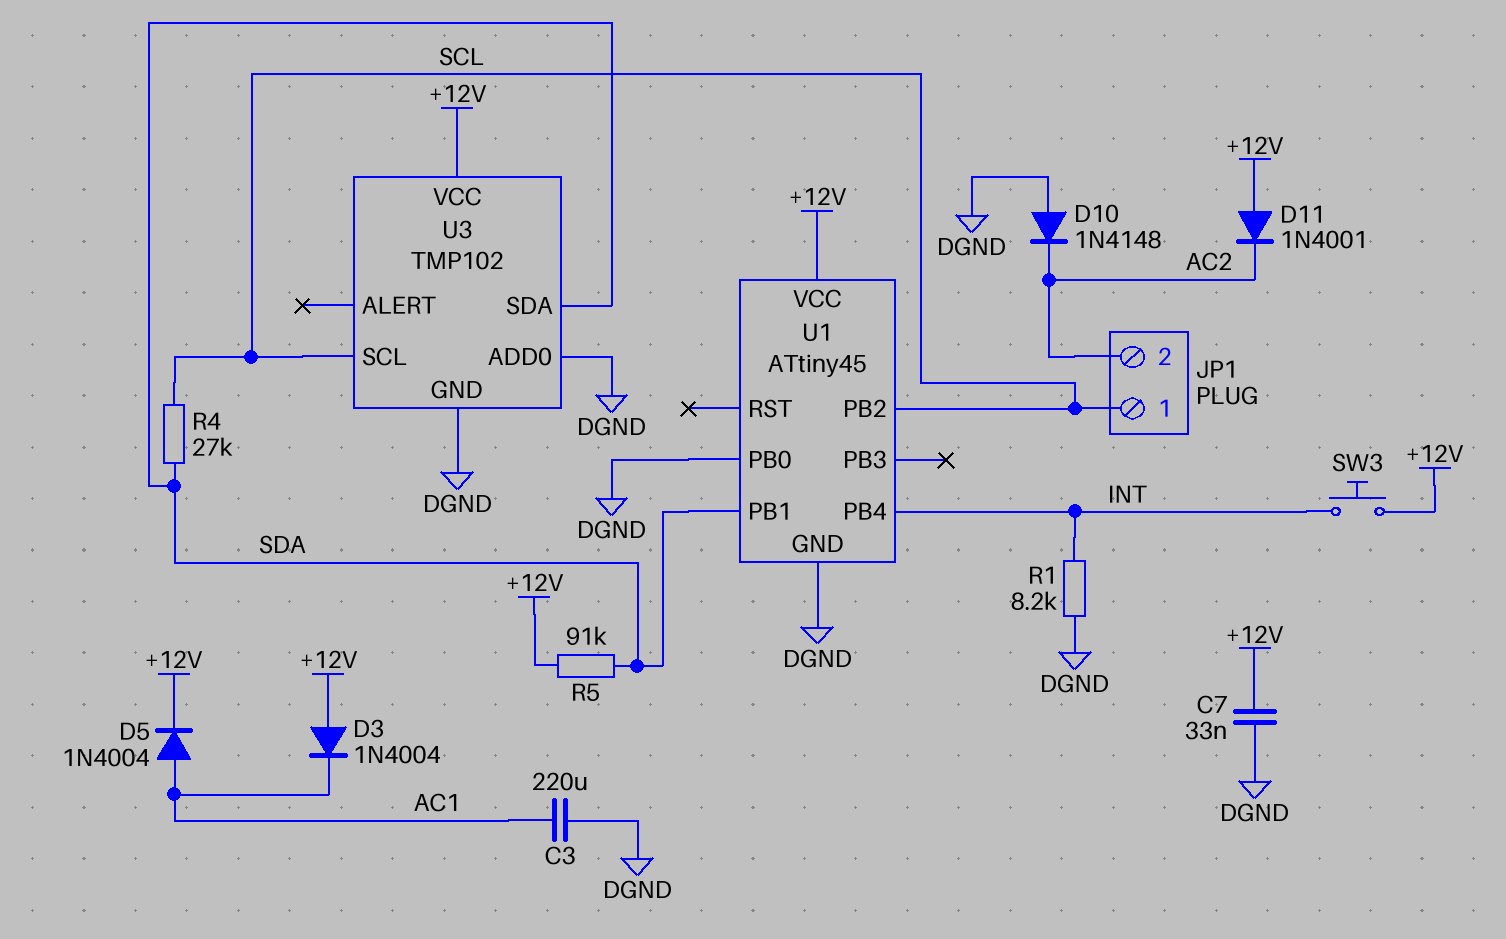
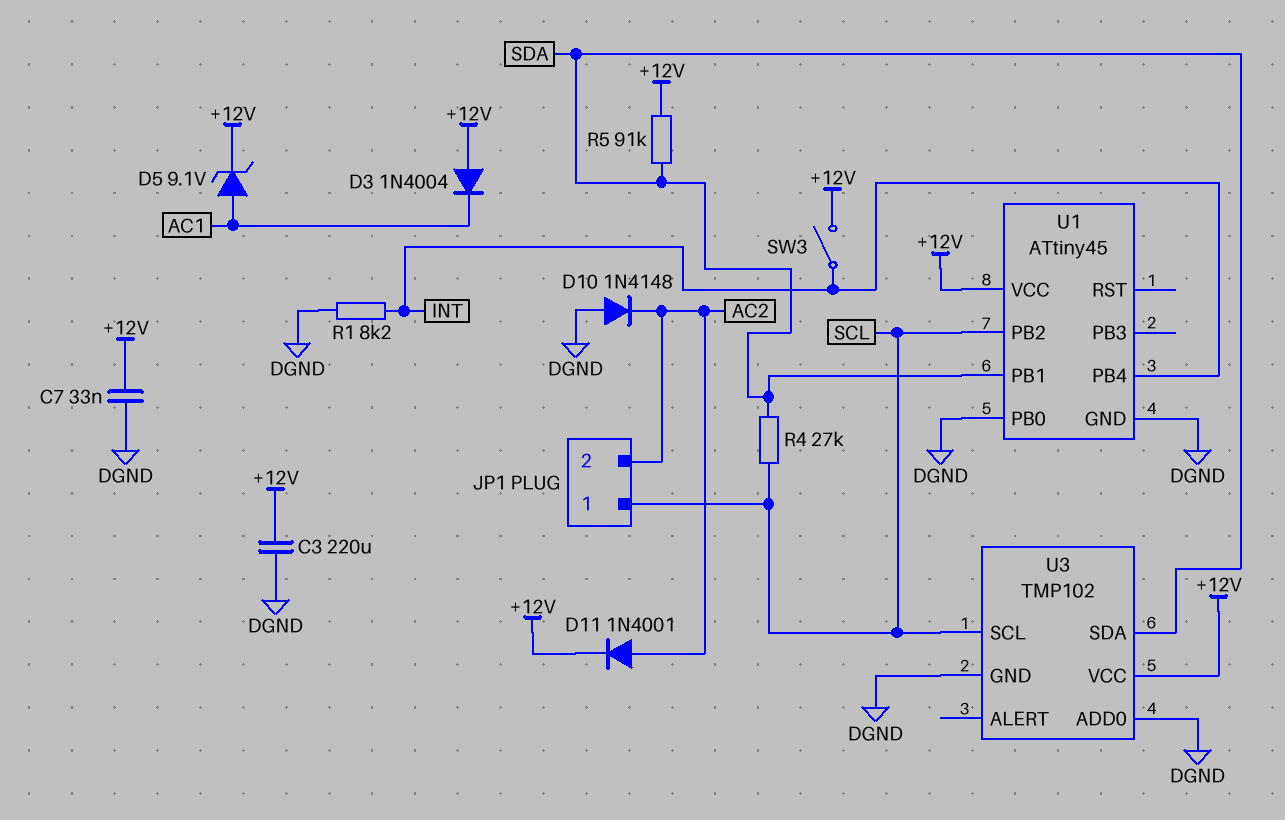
C3: 220uF (AC1, DGND) -> 220uF (+12V, DGND)
D5: diode 1N4004 (A AC1, K +12V) -> zener 9.1V (A AC1, K +12V)
D11: diode 1N4001 (A +12V, K AC2) -> diode 1N4001 (A AC2, K +12V)
SW3: button (+12V, INT) -> switch (+12V, INT)

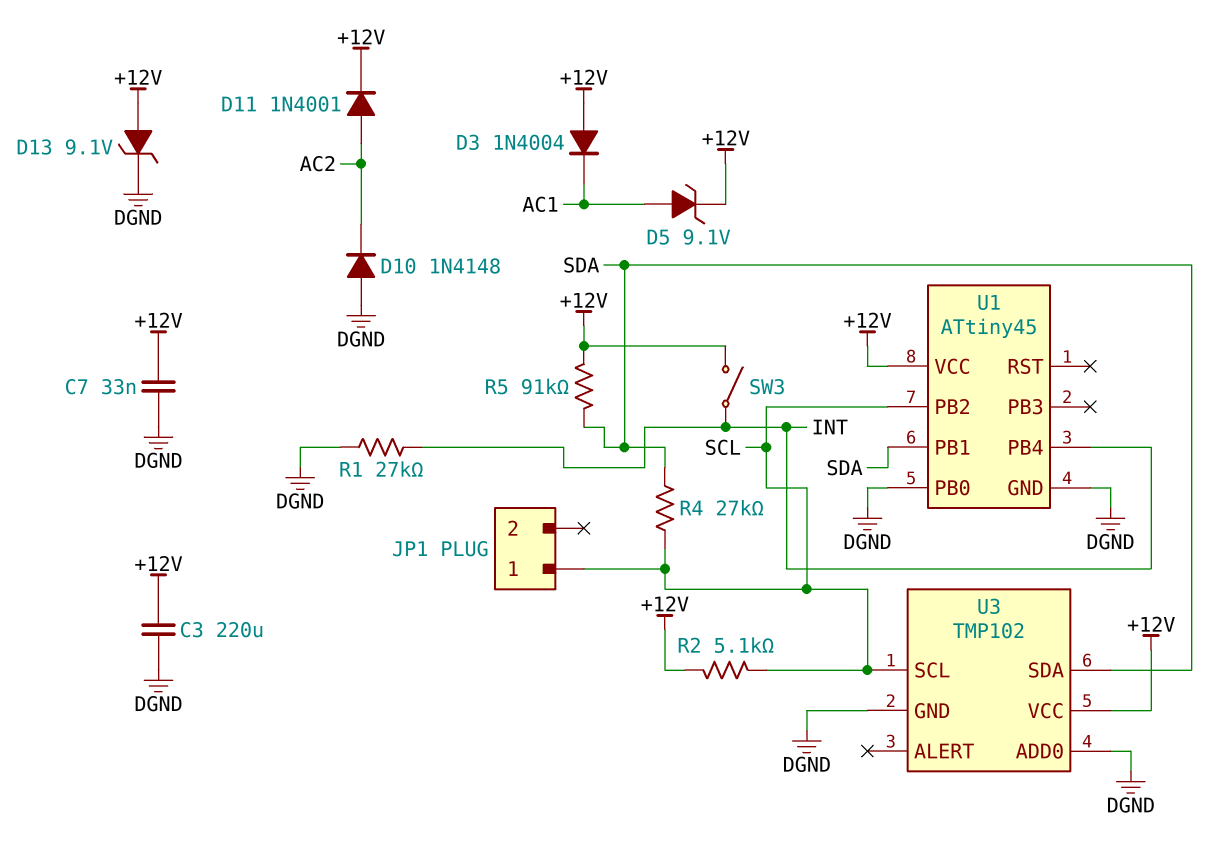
D13: none -> zener 9.1V (A +12V, K DGND)
JP1 pin 2: AC2 -> none
R1: 8.2k (DGND, INT) -> 27k (DGND, INT)
R2: none -> 5.1k (+12V, SCL)

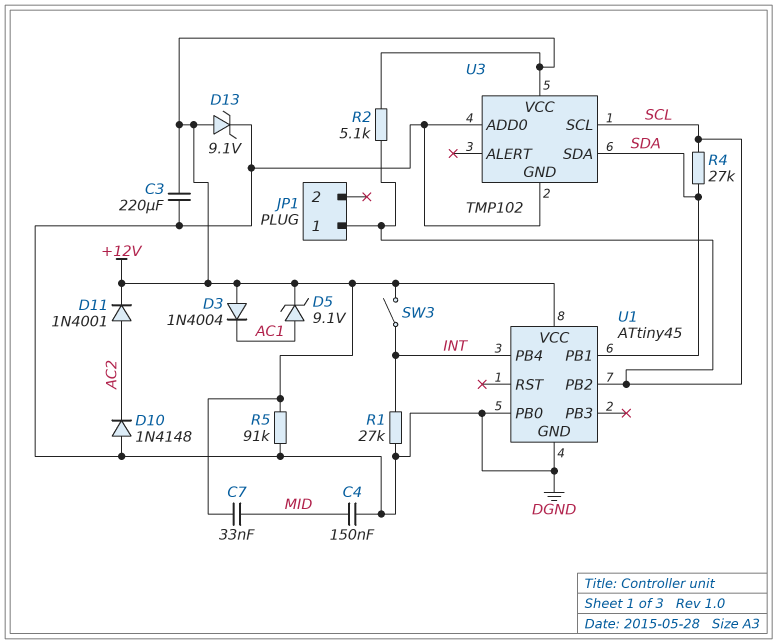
C4: none -> 150nF (DGND, MID)
C7: 33nF (+12V, DGND) -> 33nF (+12V, MID)
R5: 91k (+12V, SDA) -> 91k (+12V, DGND)

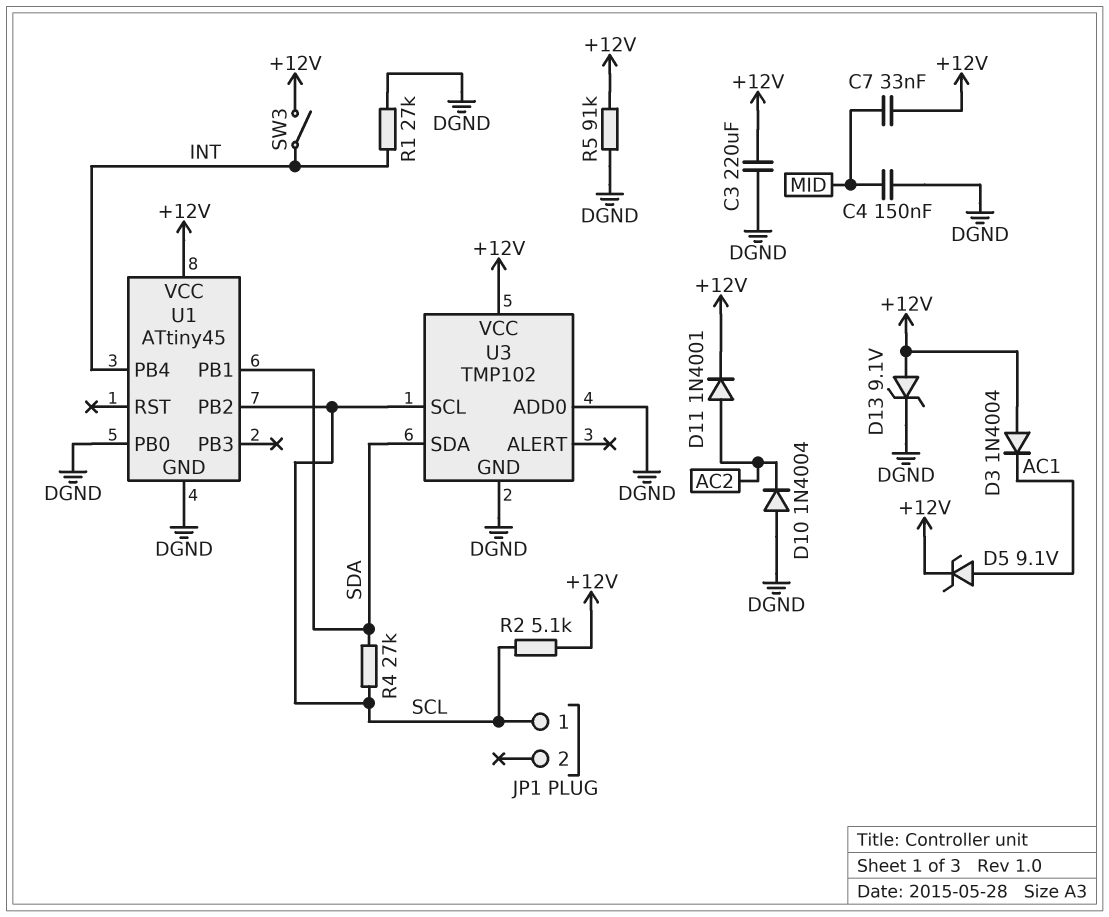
D10: diode 1N4148 (A DGND, K AC2) -> diode 1N4004 (A DGND, K AC2)

